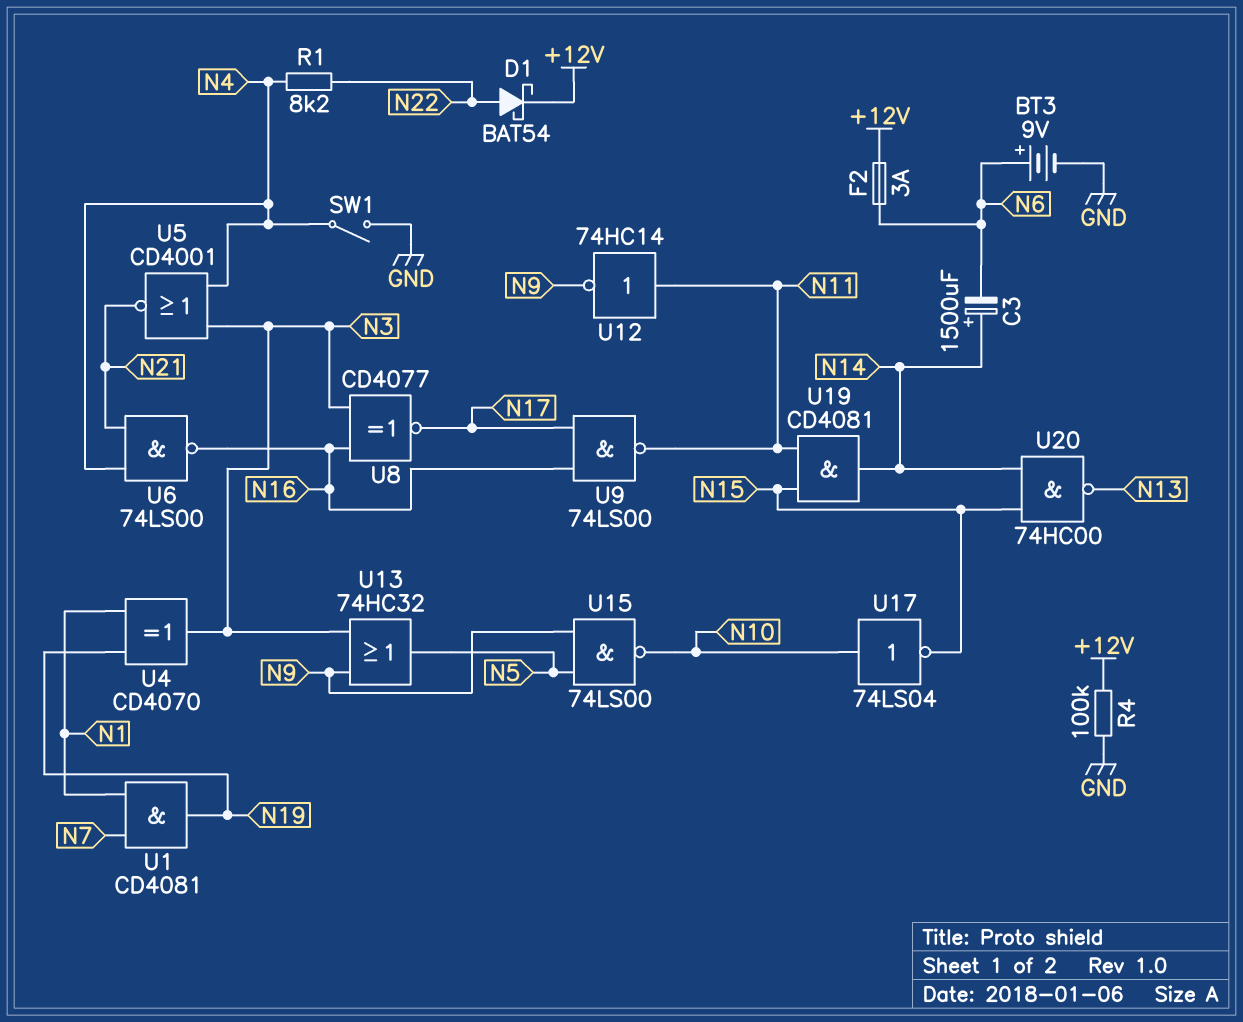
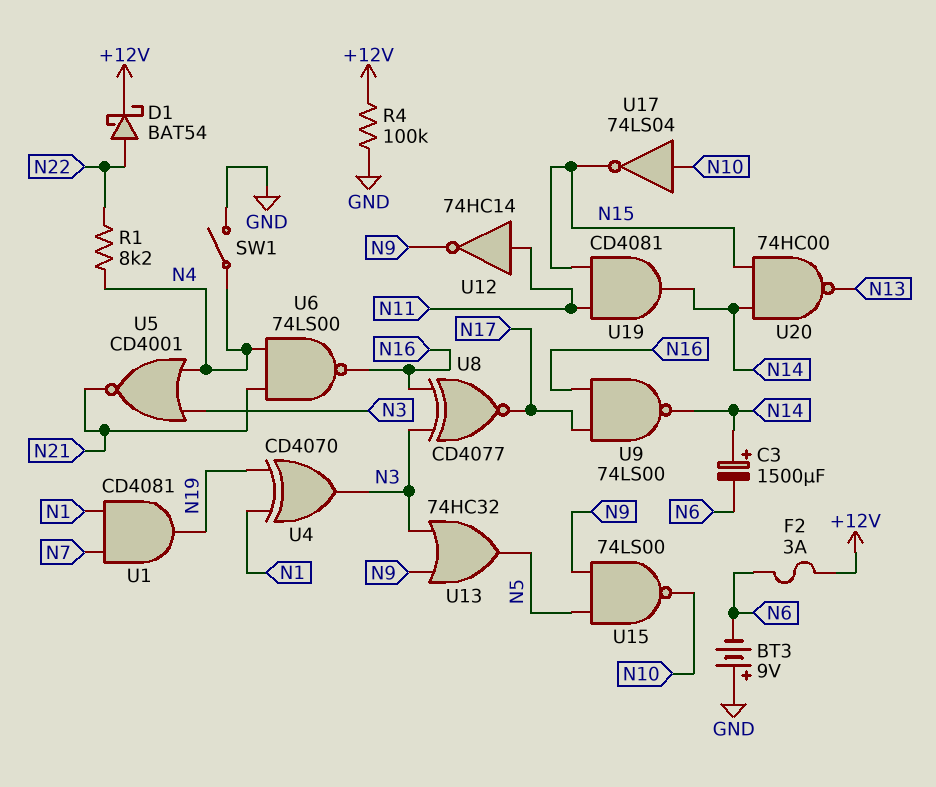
BT3: 9V (plus N6, minus GND) -> 9V (plus GND, minus N6)
U9: NAND 74LS00 (in N16, in N17, out N11) -> NAND 74LS00 (in N16, in N17, out N14)

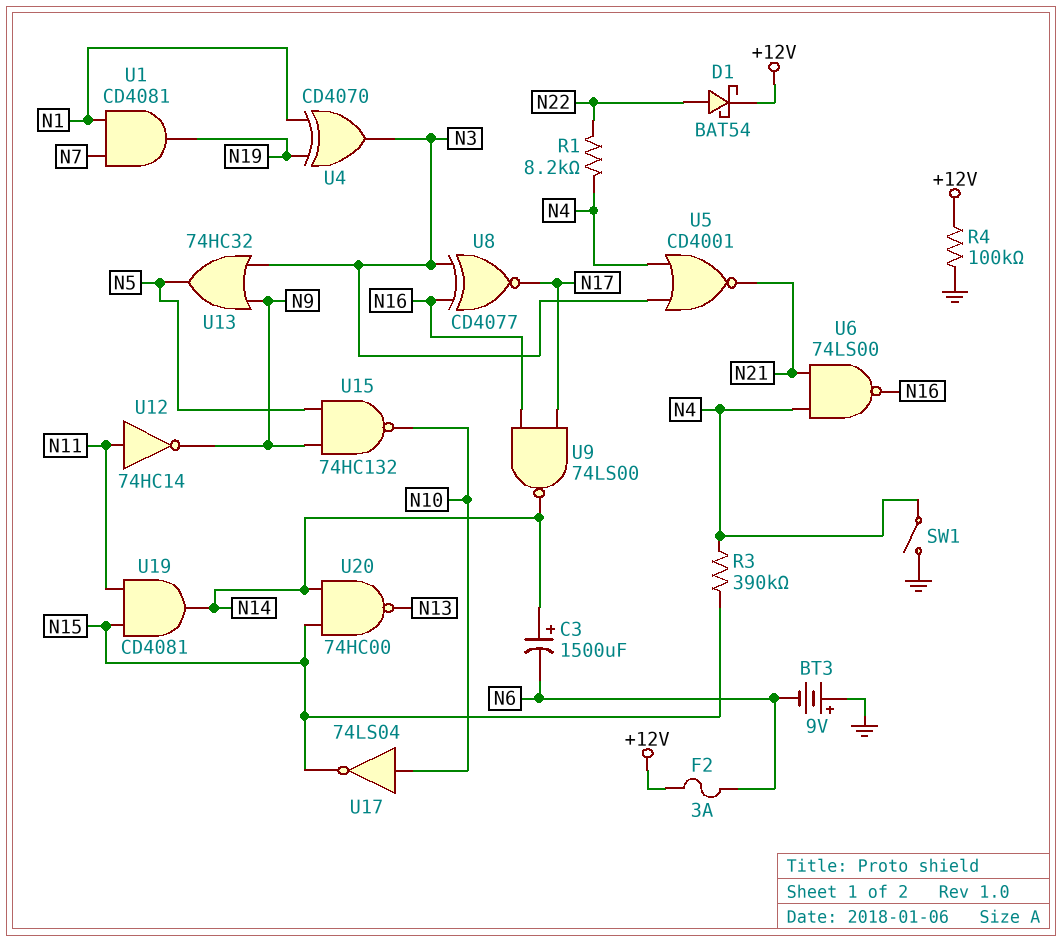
R3: none -> 390k (N4, N15)
U15: NAND 74LS00 (in N5, in N9, out N10) -> NAND 74HC132 (in N5, in N9, out N10)

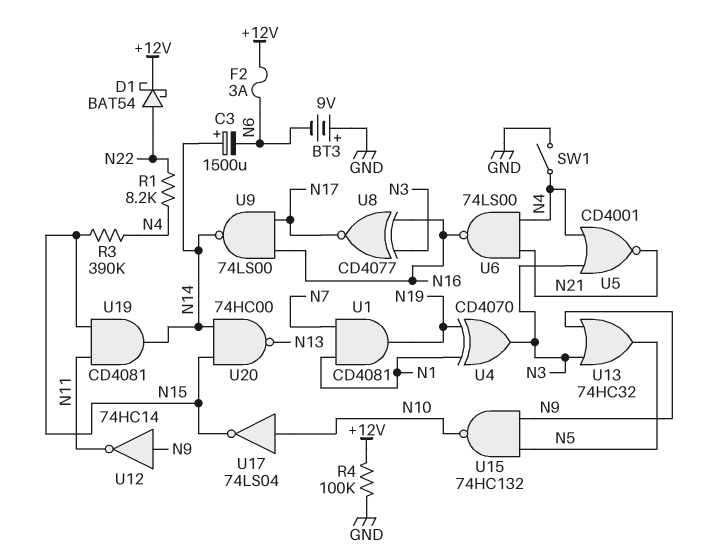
U12: NOT 74HC14 (in N11, out N9) -> NOT 74HC14 (in N9, out N11)

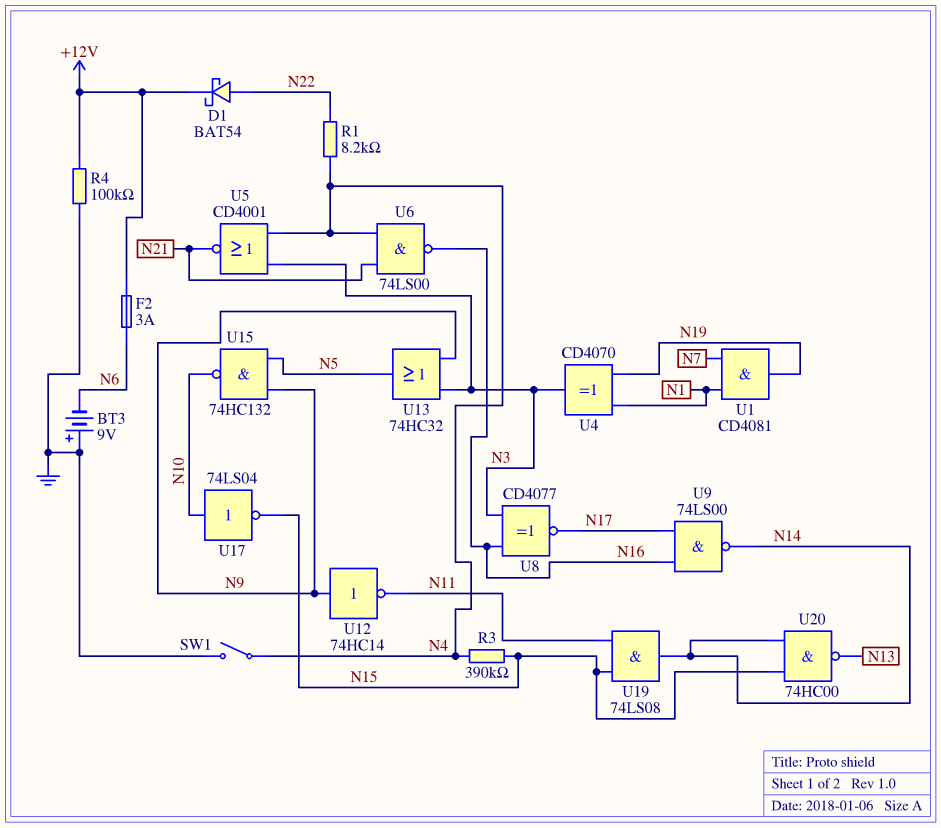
C3: 1500uF (plus N14, minus N6) -> none
U19: AND CD4081 (in N11, in N15, out N14) -> AND 74LS08 (in N11, in N15, out N14)

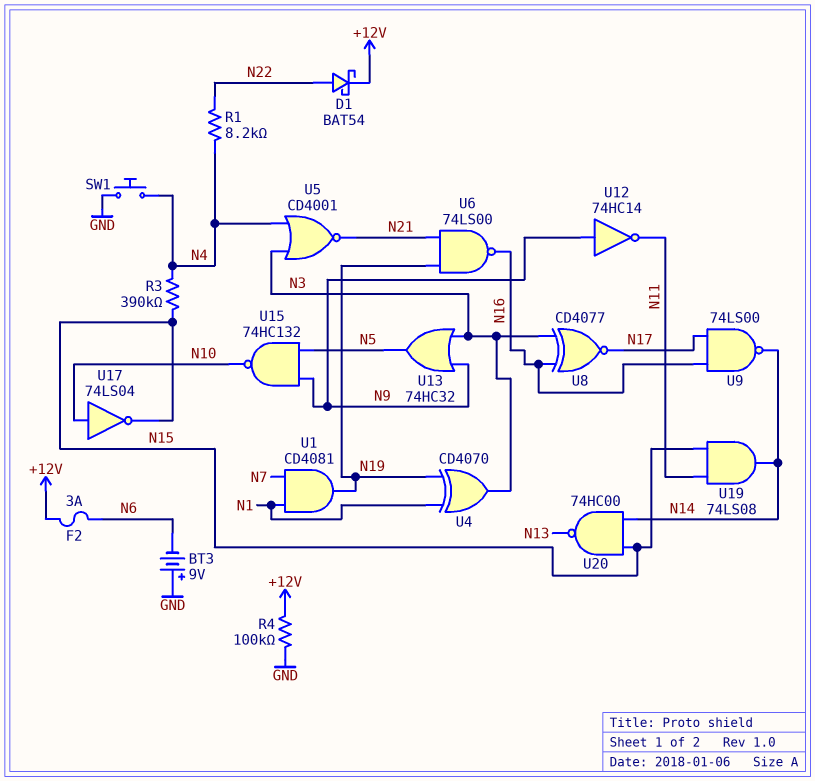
SW1: switch (GND, N4) -> button (GND, N4)
U6: NAND 74LS00 (in N4, in N21, out N16) -> NAND 74LS00 (in N19, in N21, out N16)

